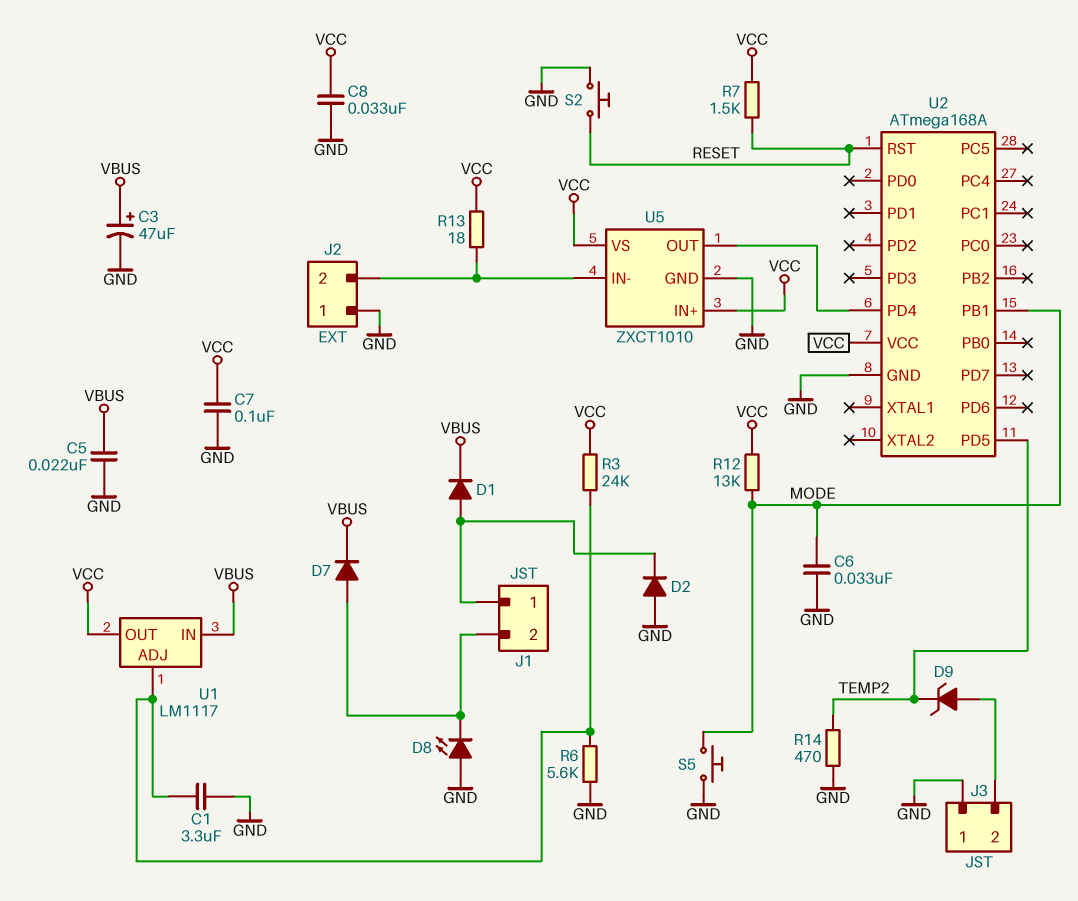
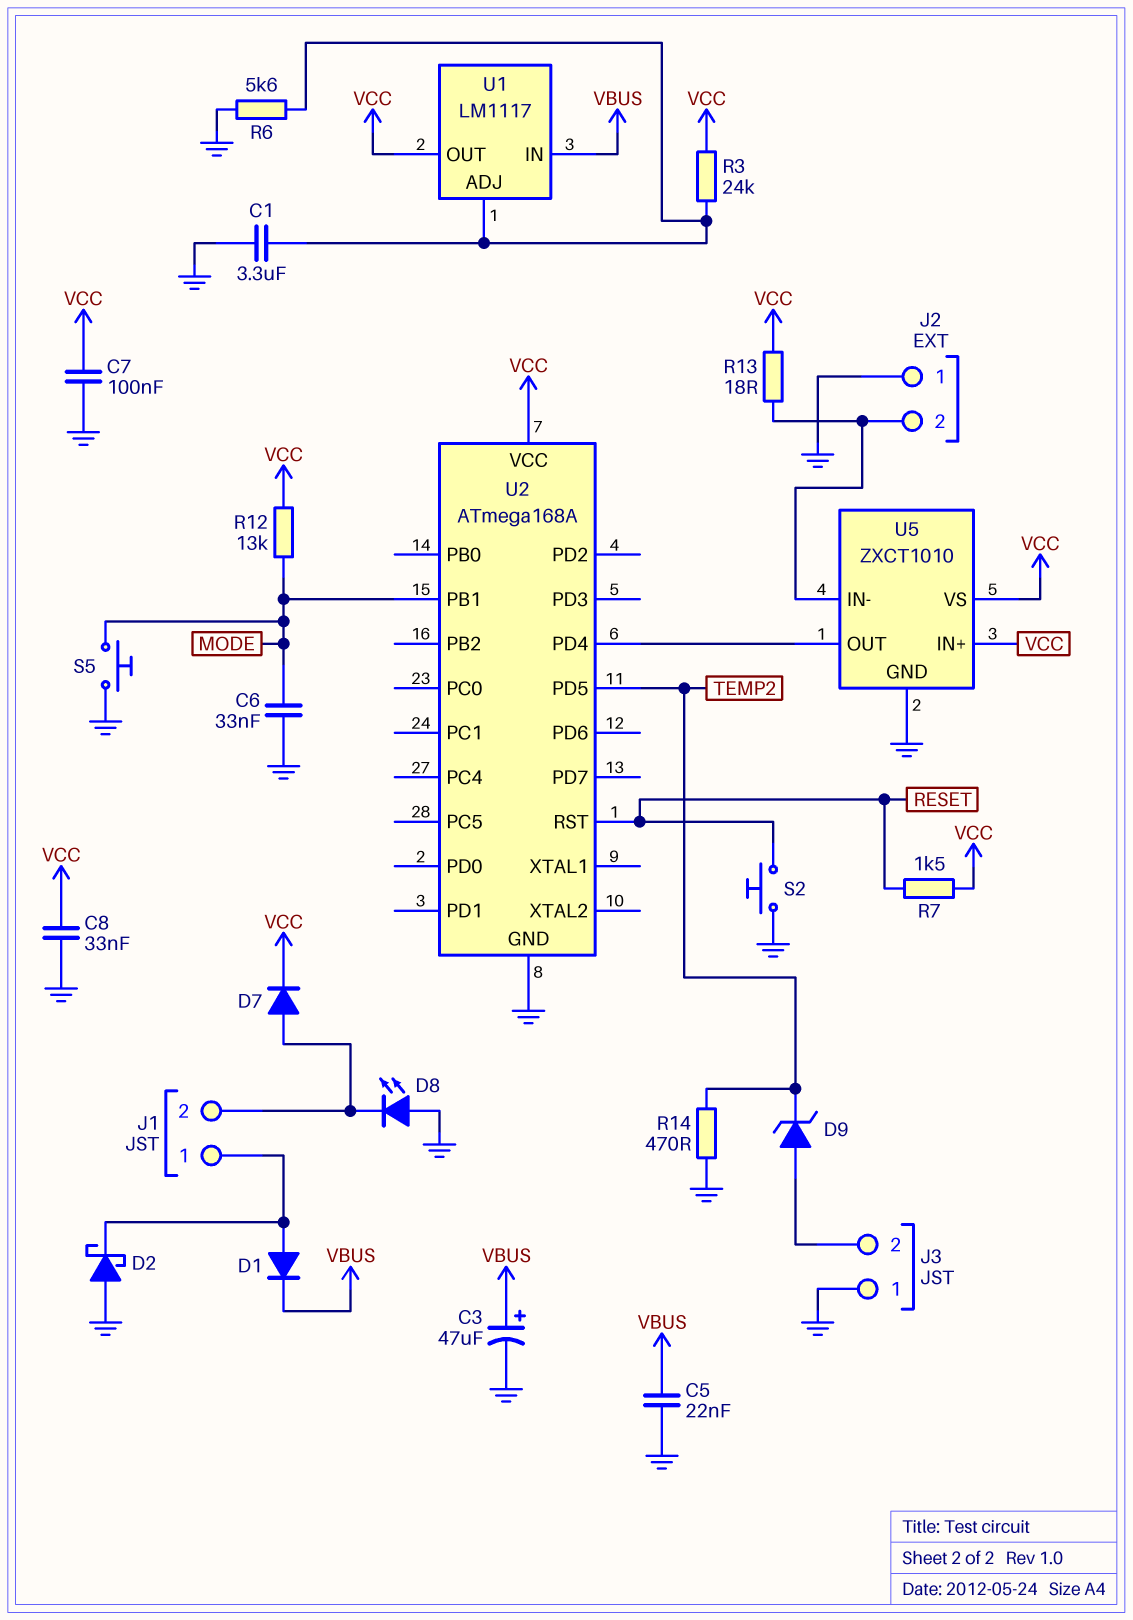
D2: diode (A GND, K J1/1) -> schottky (A GND, K J1/1)
D7: diode (A J1/2, K VBUS) -> diode (A J1/2, K VCC)

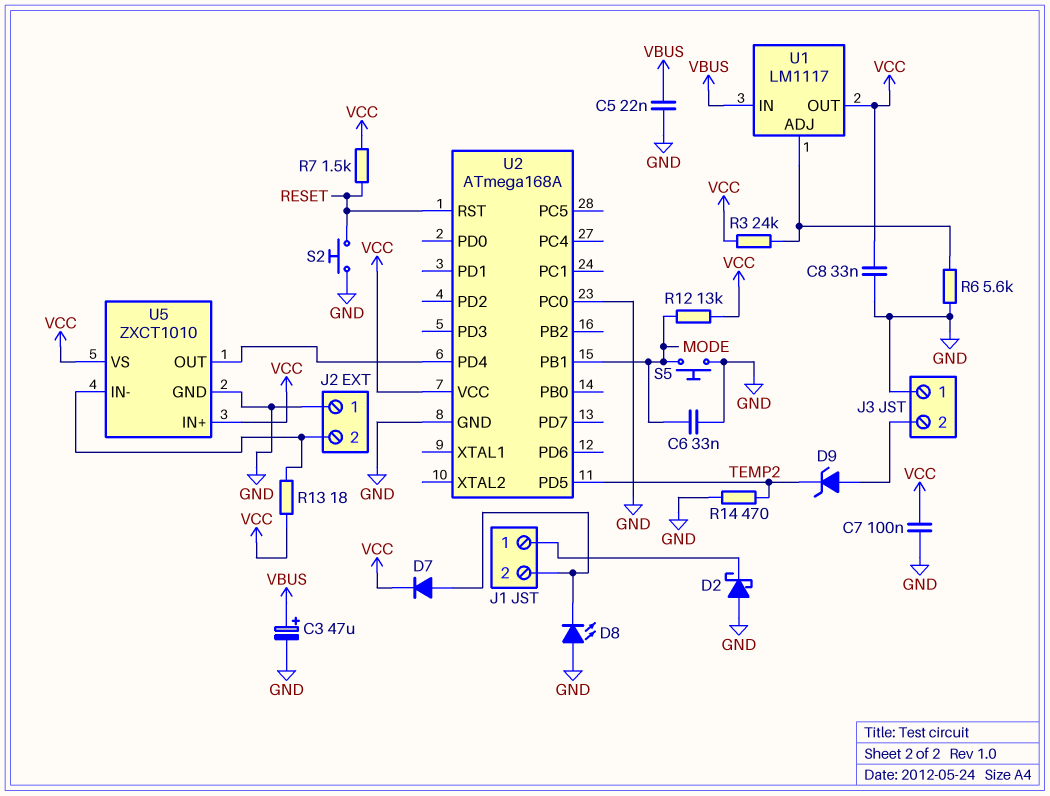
C1: 3.3uF (GND, U1/ADJ) -> none
D1: diode (A J1/1, K VBUS) -> none
U2 pin PC0: none -> GND

